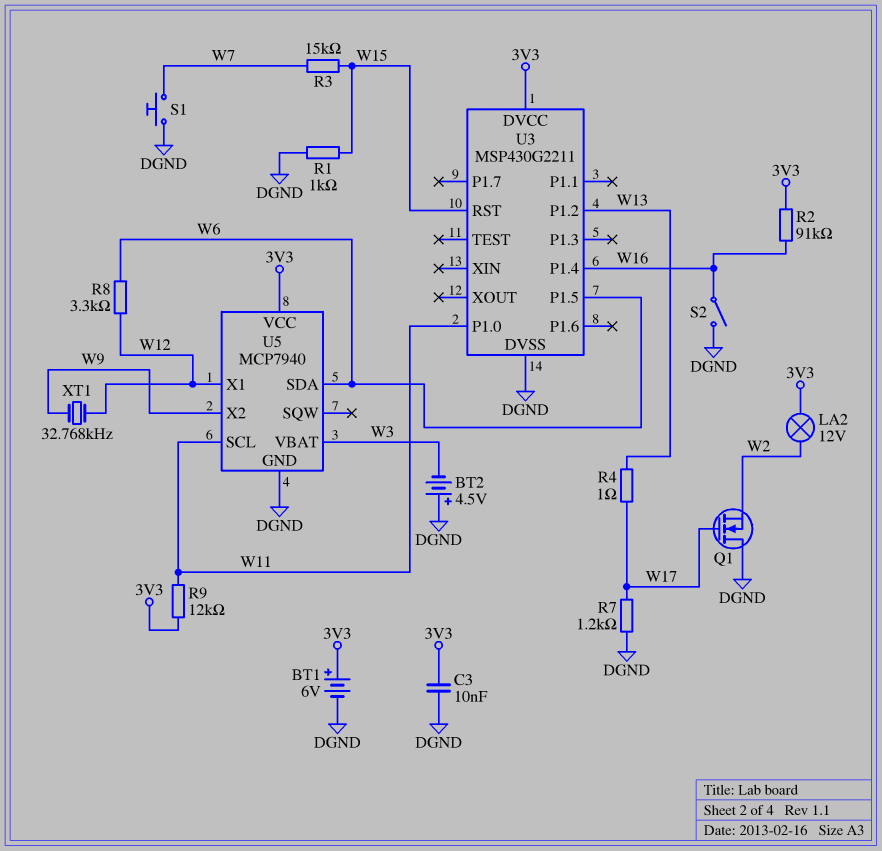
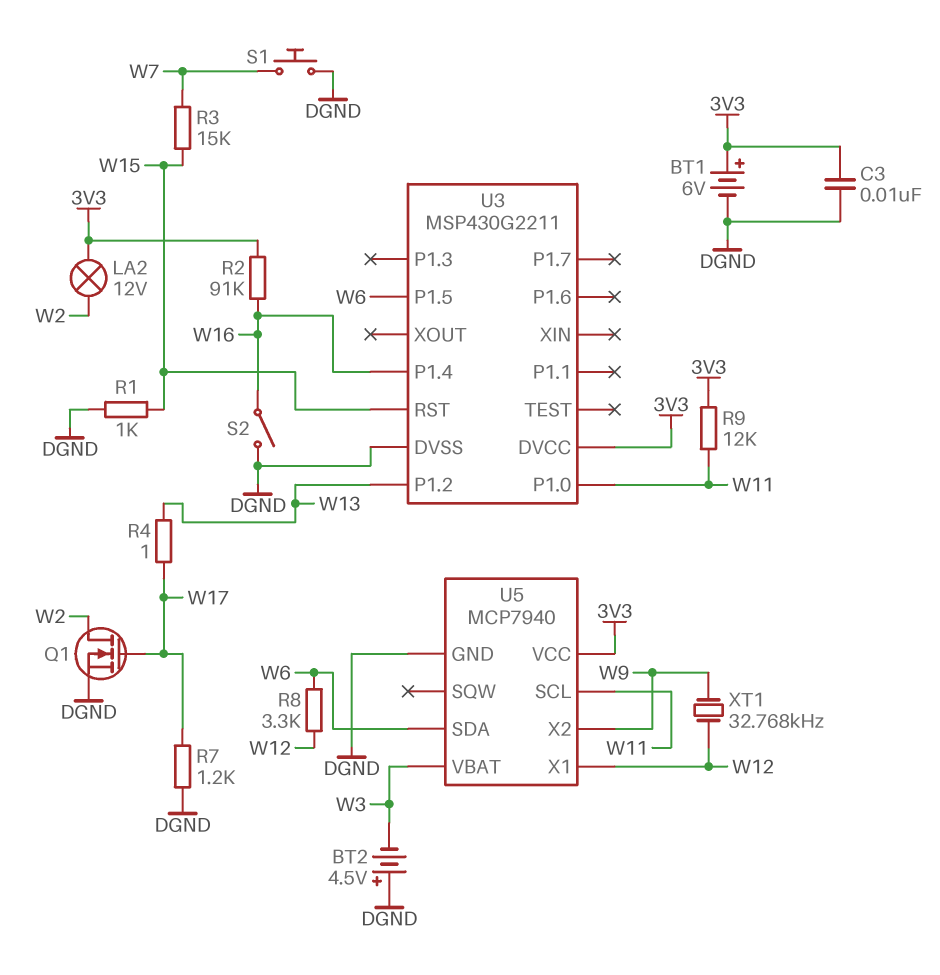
Q1: NMOS (G W17, D DGND, S W2) -> NMOS (G W17, D W2, S DGND)

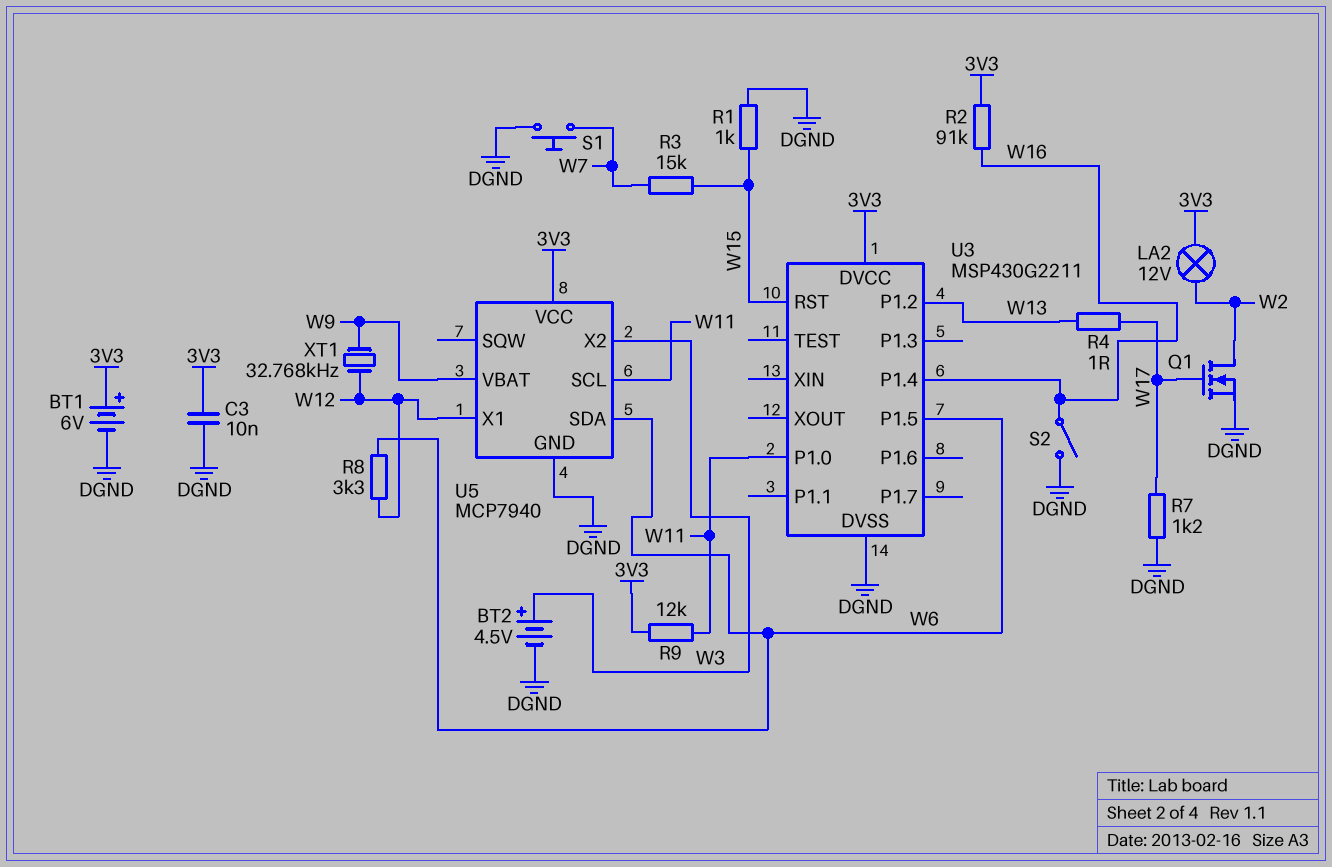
BT2: 4.5V (plus DGND, minus W3) -> 4.5V (plus W3, minus DGND)
U5 pin VBAT: W3 -> W9
U5 pin X2: W9 -> W3

